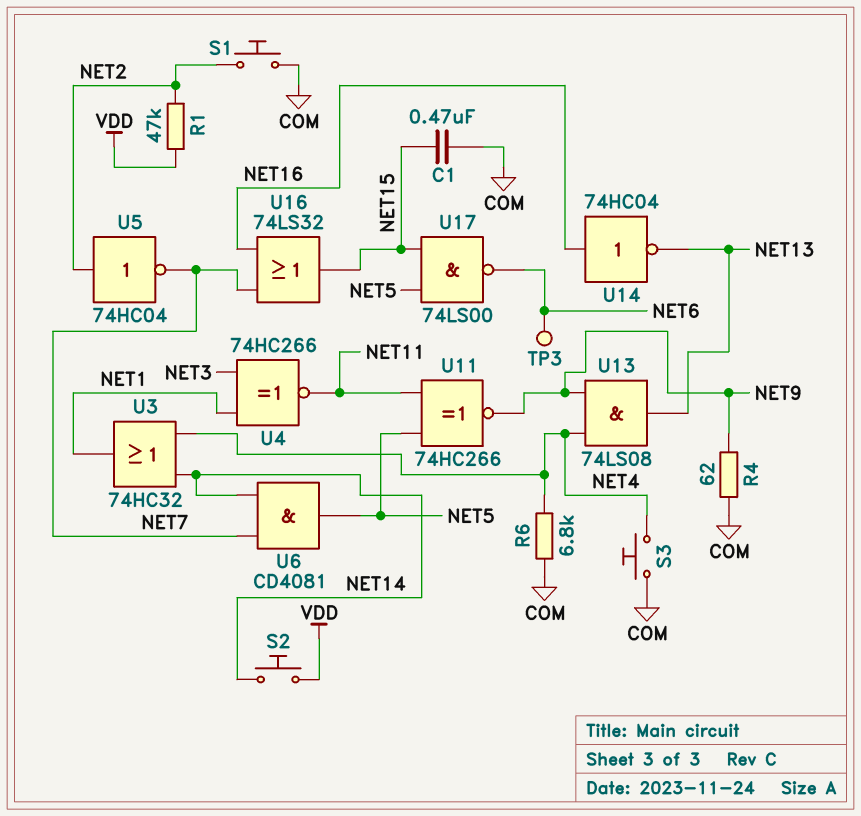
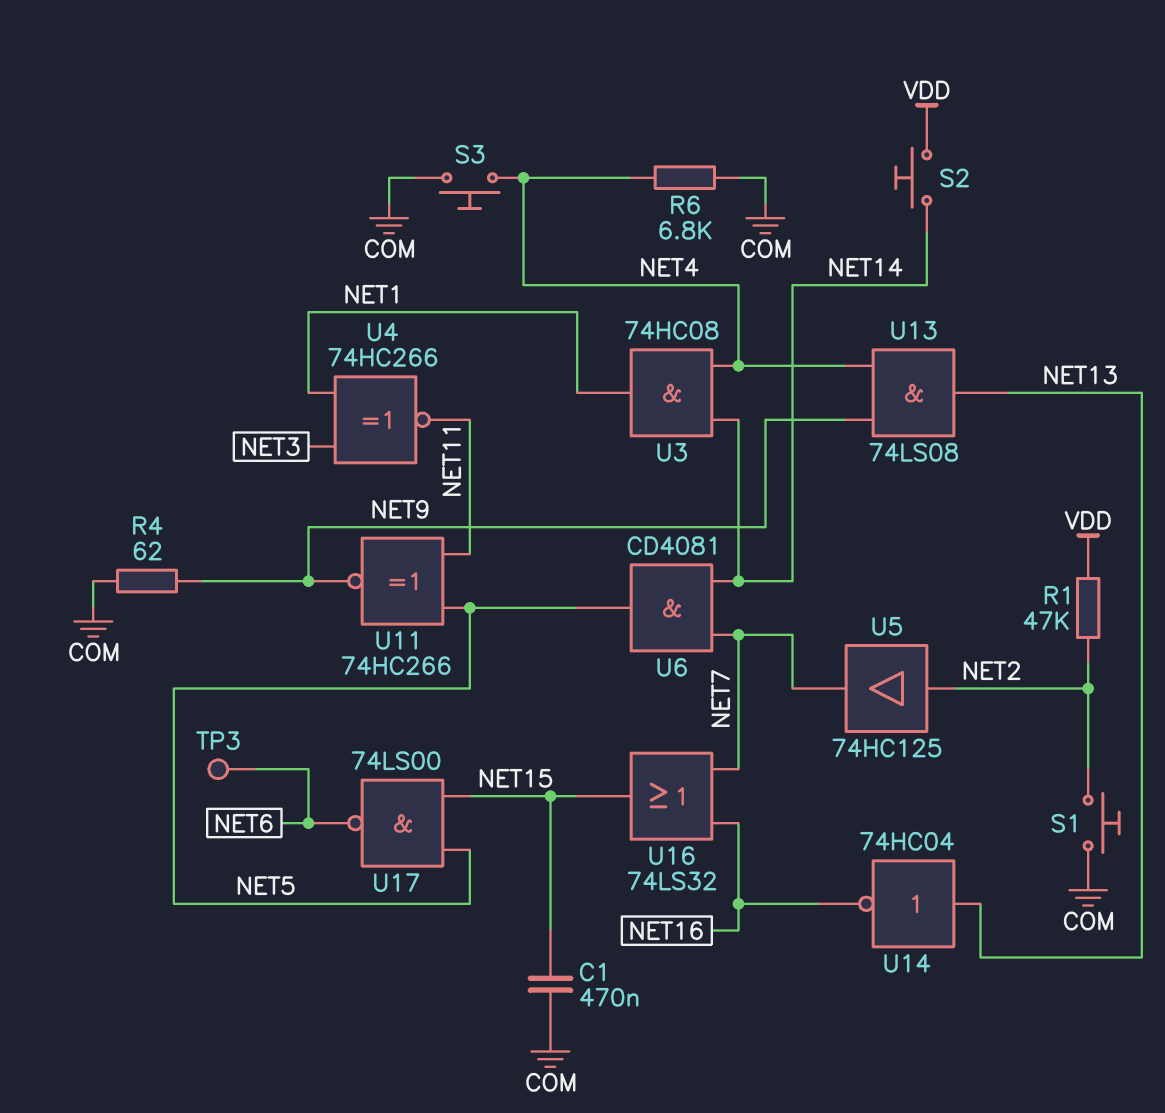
U3: OR 74HC32 (in NET4, in NET14, out NET1) -> AND 74HC08 (in NET4, in NET14, out NET1)
U5: NOT 74HC04 (in NET2, out NET7) -> buffer 74HC125 (in NET2, out NET7)
U14: NOT 74HC04 (in NET16, out NET13) -> NOT 74HC04 (in NET13, out NET16)

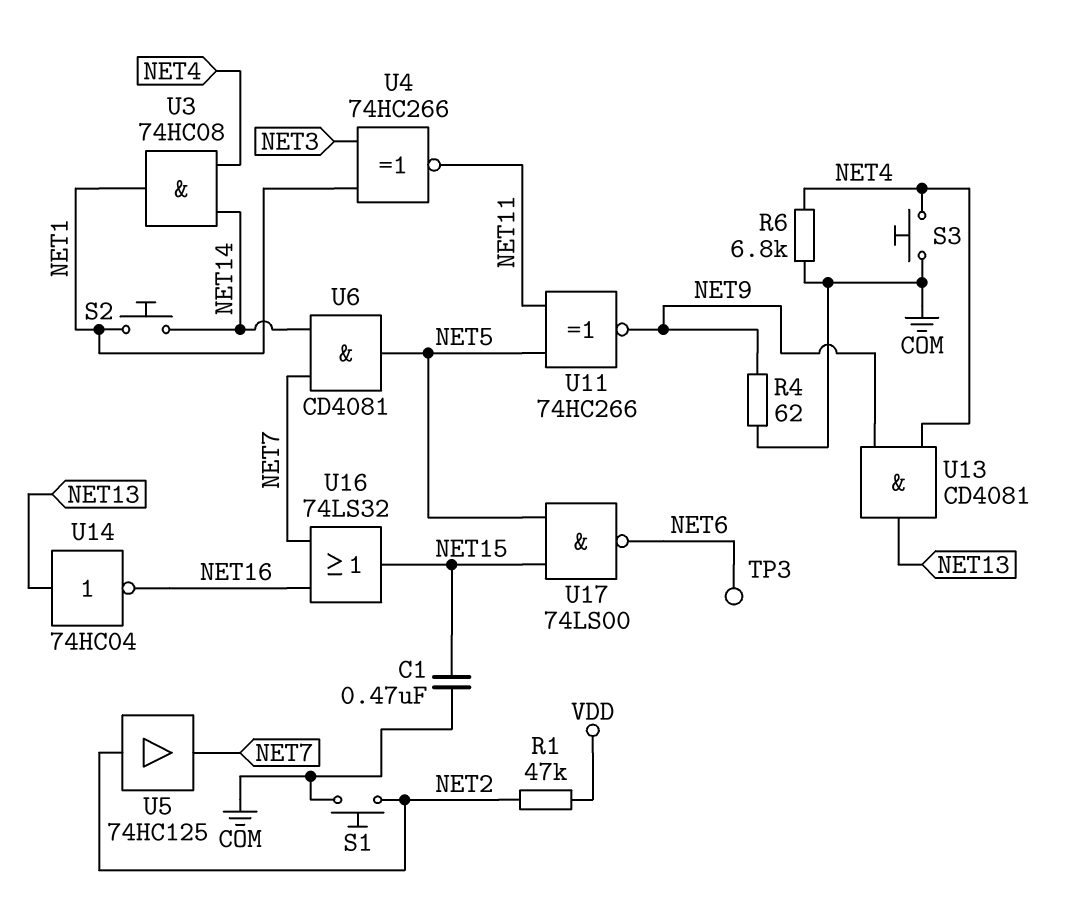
S2: button (NET14, VDD) -> button (NET1, NET14)
U13: AND 74LS08 (in NET4, in NET9, out NET13) -> AND CD4081 (in NET4, in NET9, out NET13)

